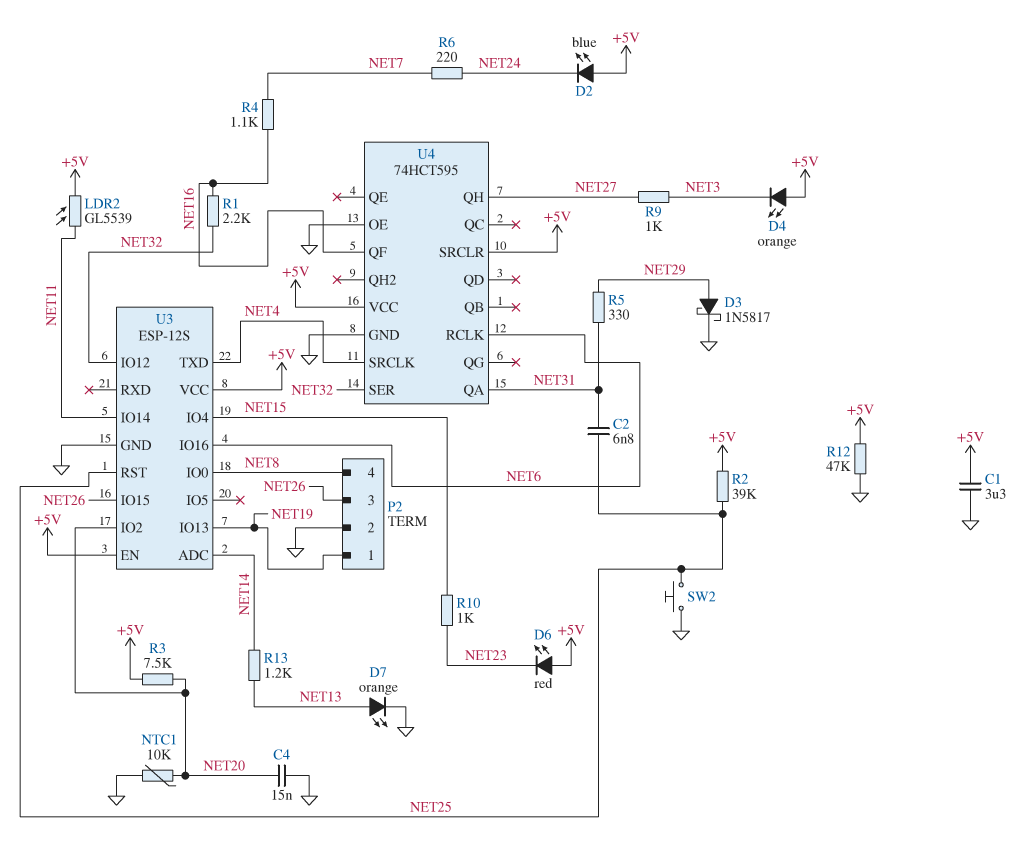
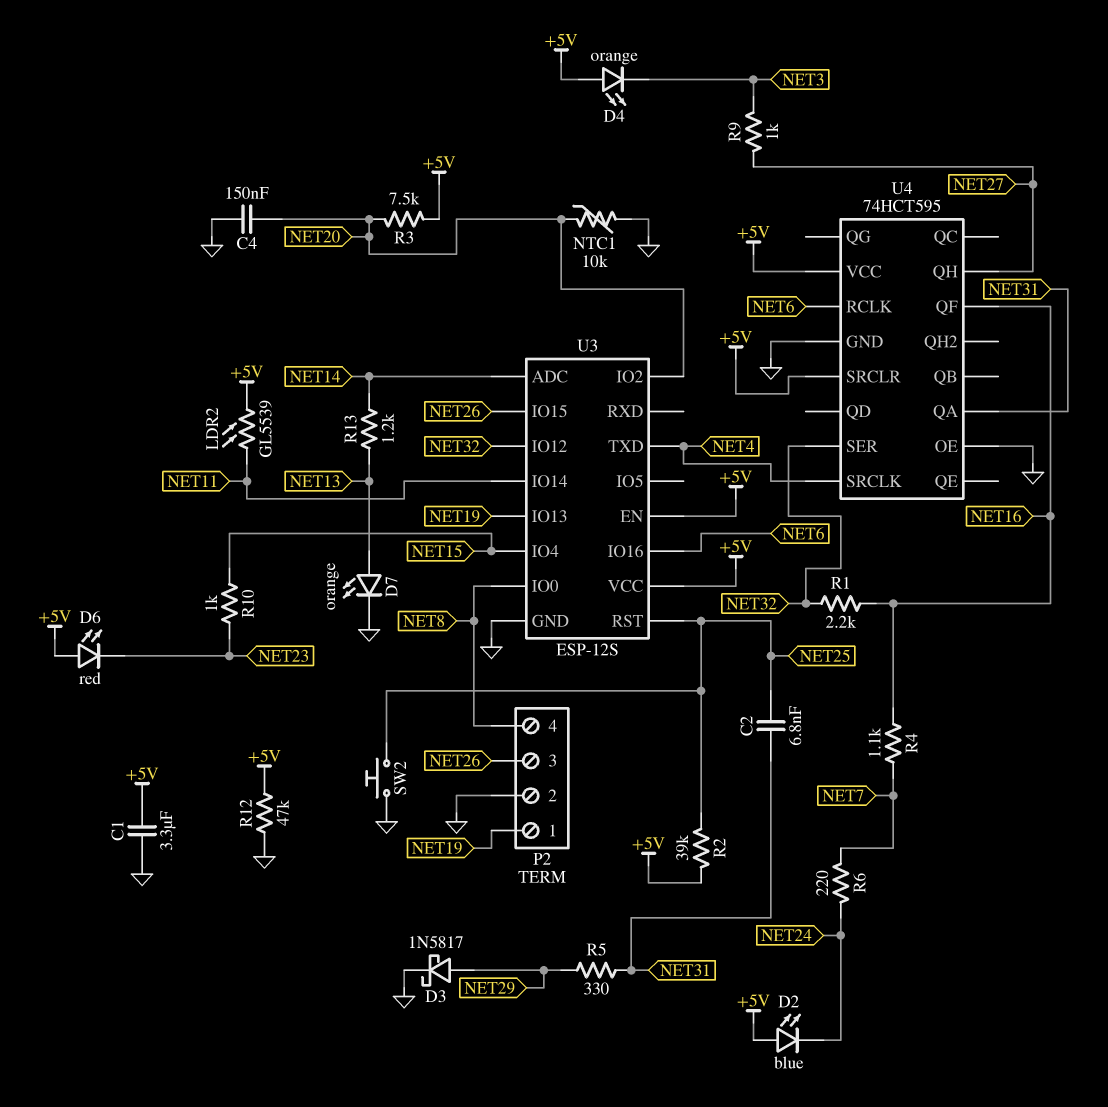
C4: 15nF (GND, NET20) -> 150nF (GND, NET20)

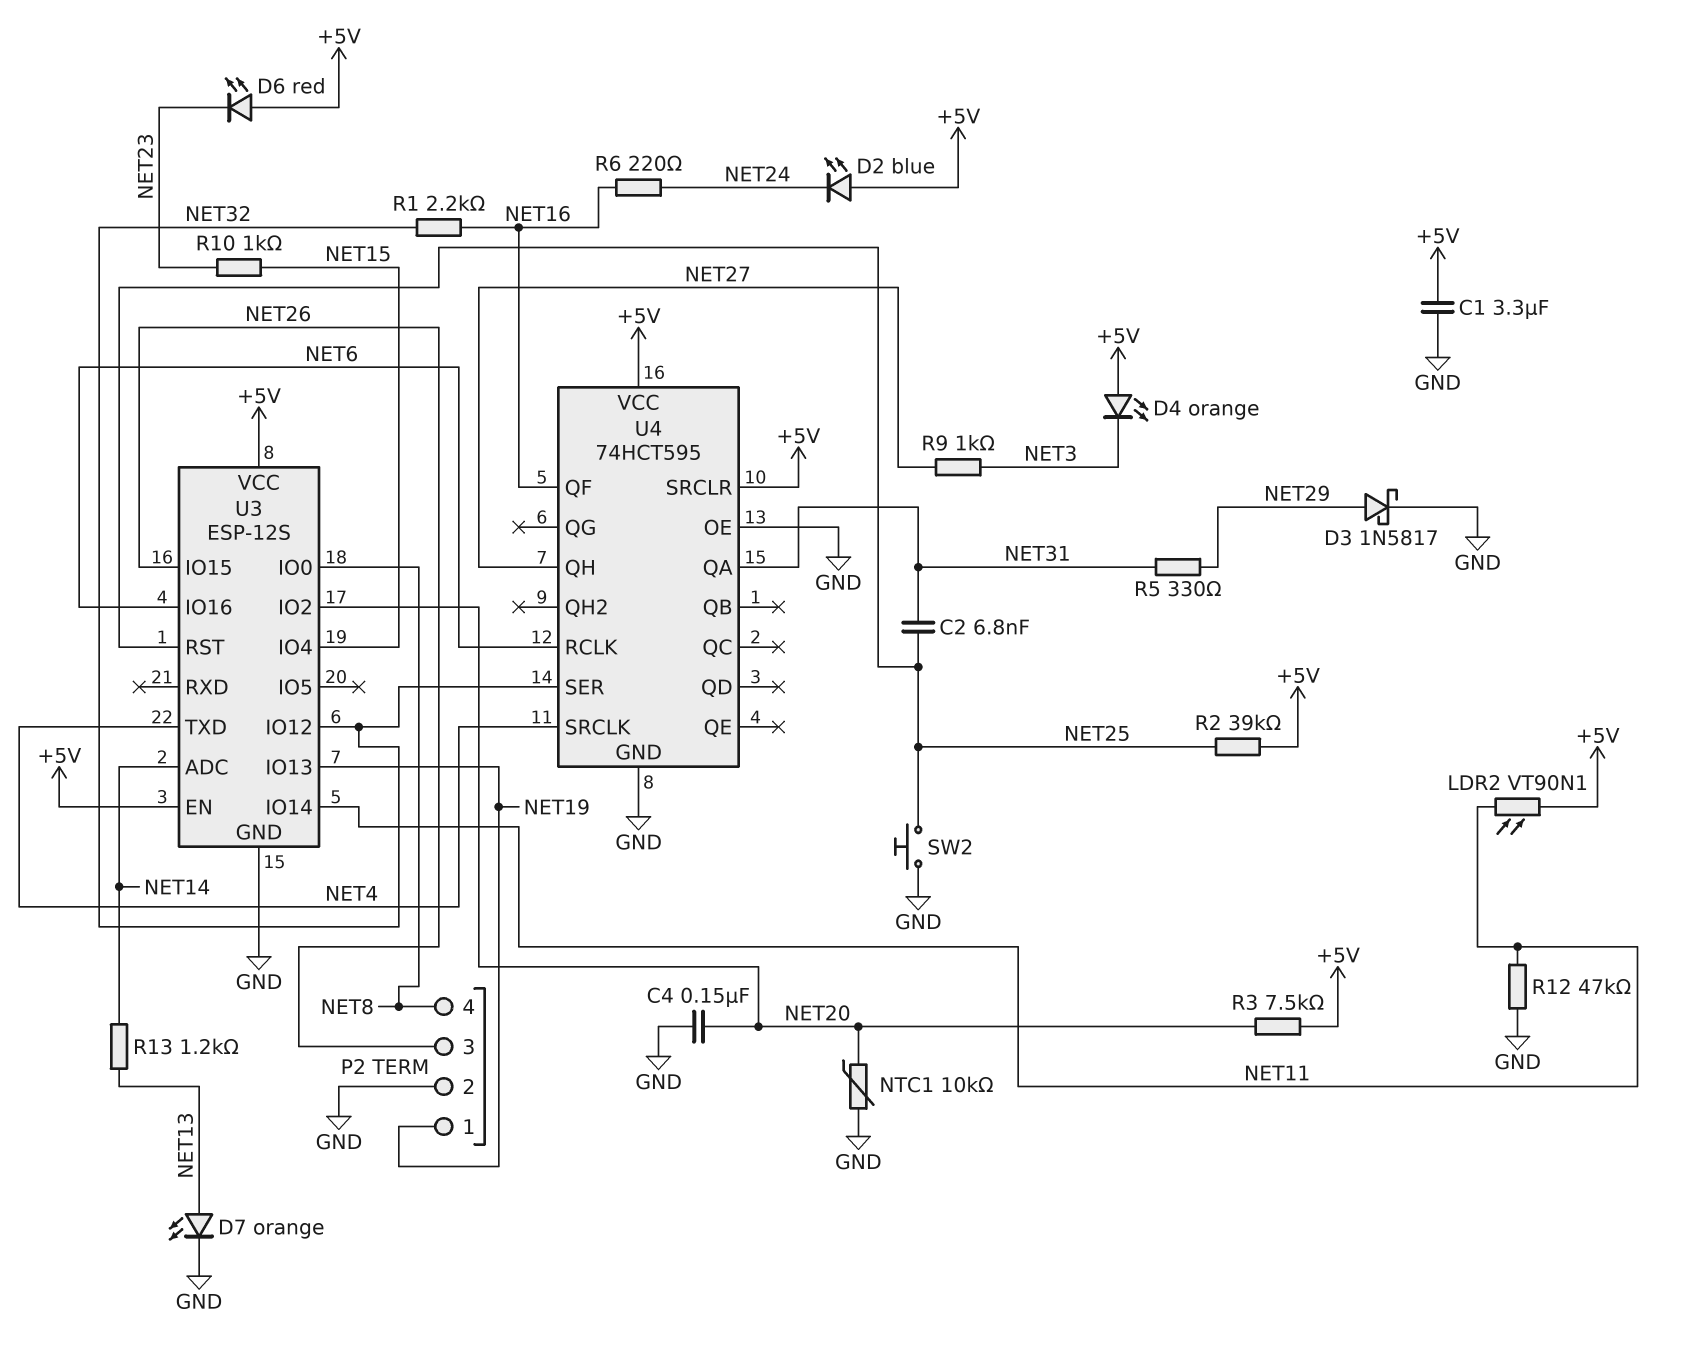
LDR2: GL5539 (+5V, NET11) -> VT90N1 (+5V, NET11)
R4: 1.1k (NET7, NET16) -> none
R6: 220 (NET7, NET24) -> 220 (NET16, NET24)
R12: 47k (+5V, GND) -> 47k (GND, NET11)

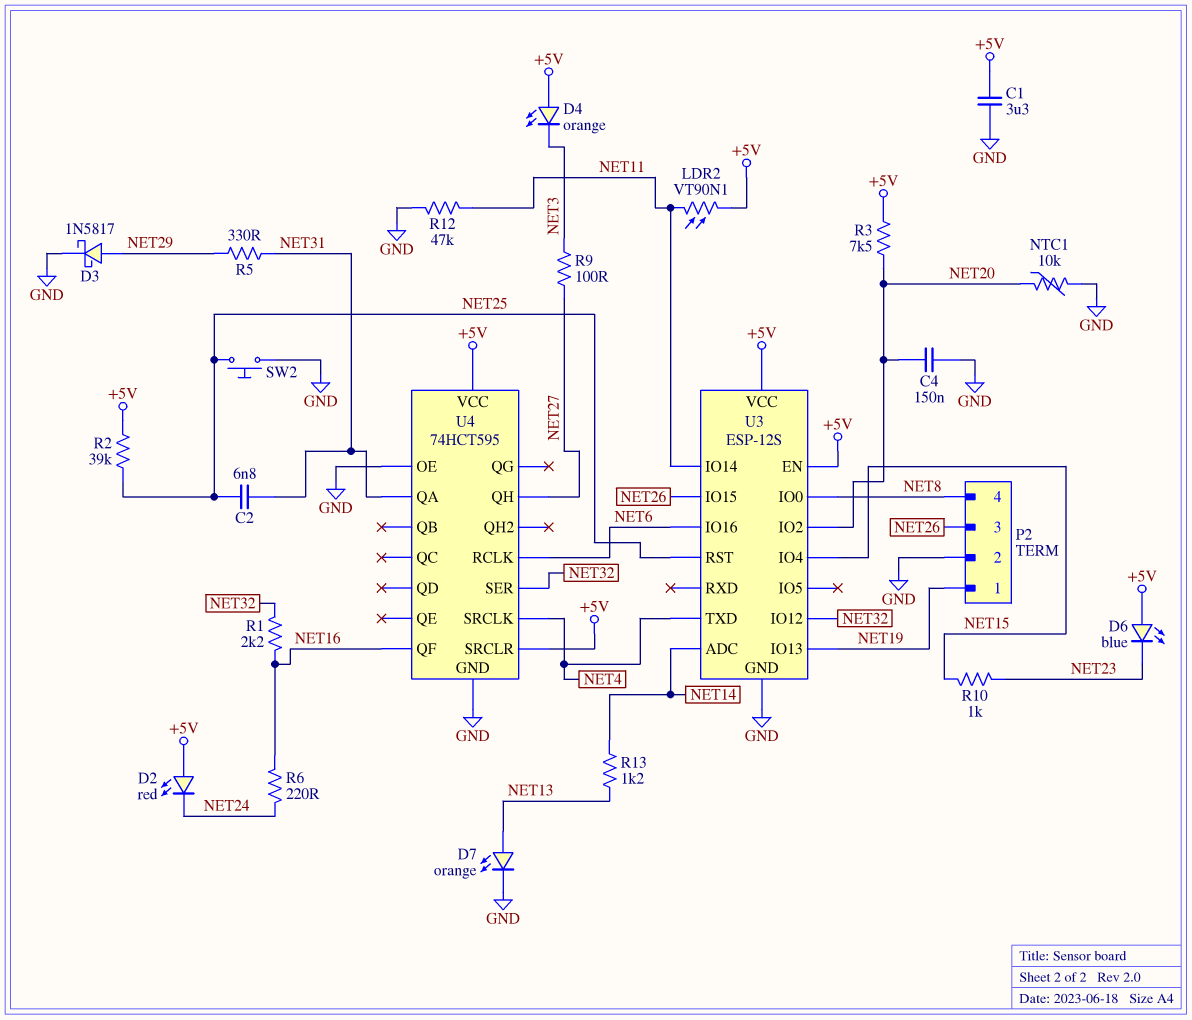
D2: LED blue (A +5V, K NET24) -> LED red (A +5V, K NET24)
D6: LED red (A +5V, K NET23) -> LED blue (A +5V, K NET23)
R9: 1k (NET3, NET27) -> 100 (NET3, NET27)

